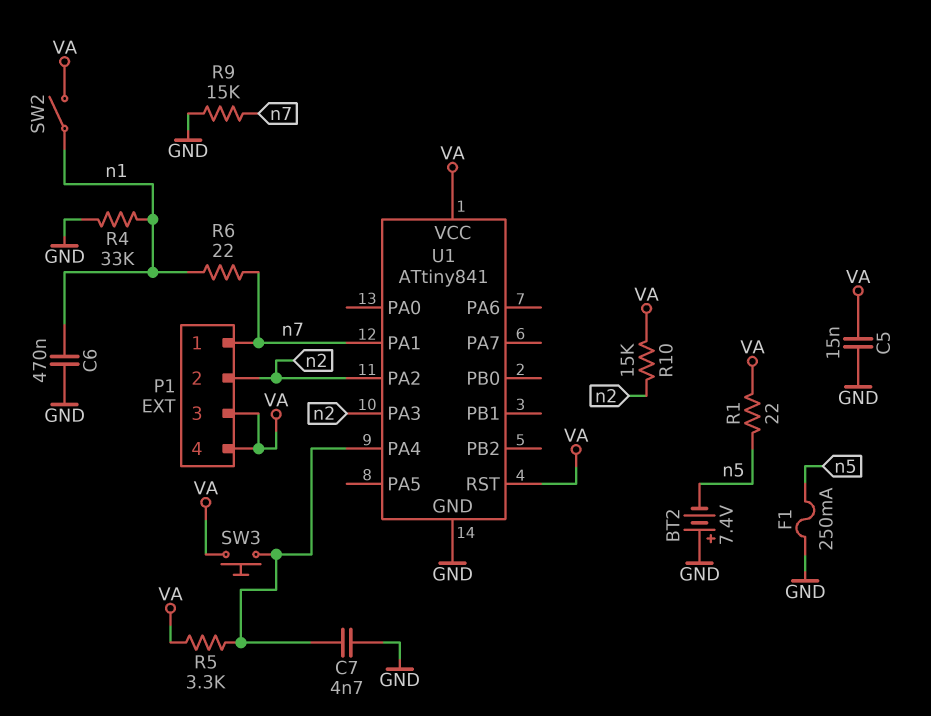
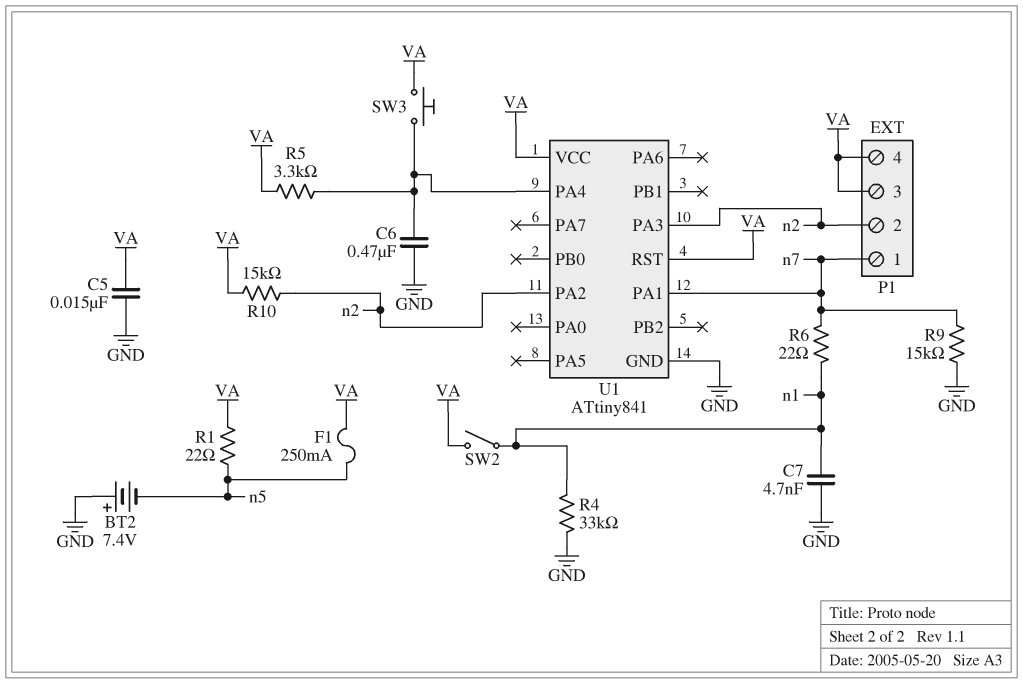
C6: 470nF (GND, n1) -> 470nF (GND, U1/PA4)
C7: 4.7nF (GND, U1/PA4) -> 4.7nF (GND, n1)
F1: 250mA (GND, n5) -> 250mA (VA, n5)

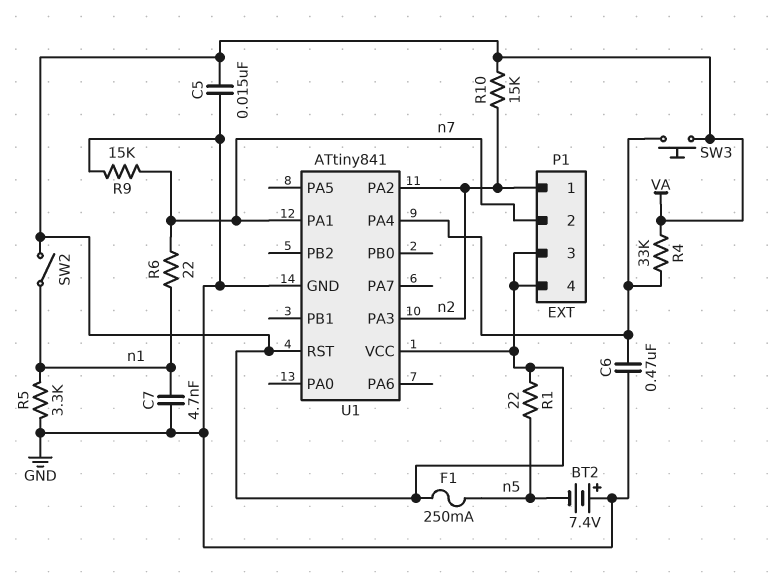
P1 pin 1: n7 -> n2
P1 pin 2: n2 -> n7
R4: 33k (GND, n1) -> 33k (U1/PA4, VA)
R5: 3.3k (U1/PA4, VA) -> 3.3k (GND, n1)

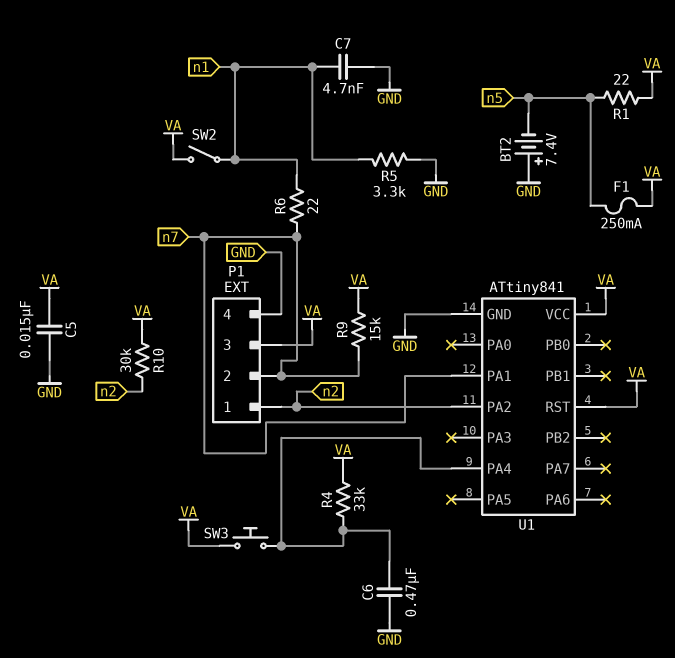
P1 pin 4: VA -> GND
R9: 15k (GND, n7) -> 15k (VA, n7)
R10: 15k (VA, n2) -> 30k (VA, n2)
U1 pin PA3: n2 -> none

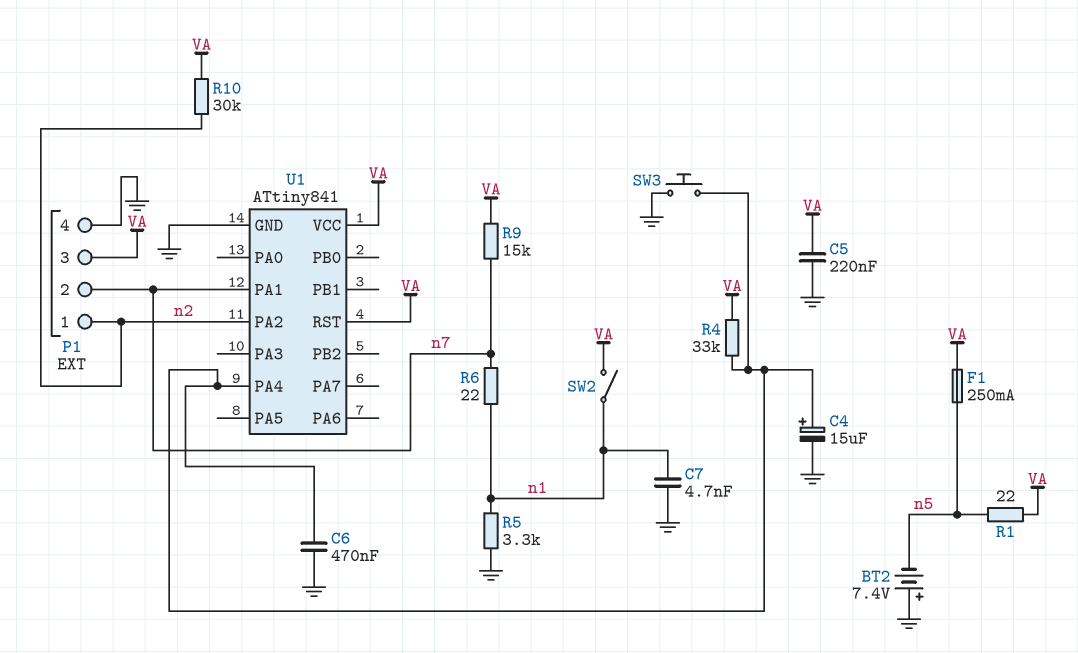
C4: none -> 15uF (plus U1/PA4, minus GND)
C5: 15nF (GND, VA) -> 220nF (GND, VA)
SW3: button (U1/PA4, VA) -> button (GND, U1/PA4)

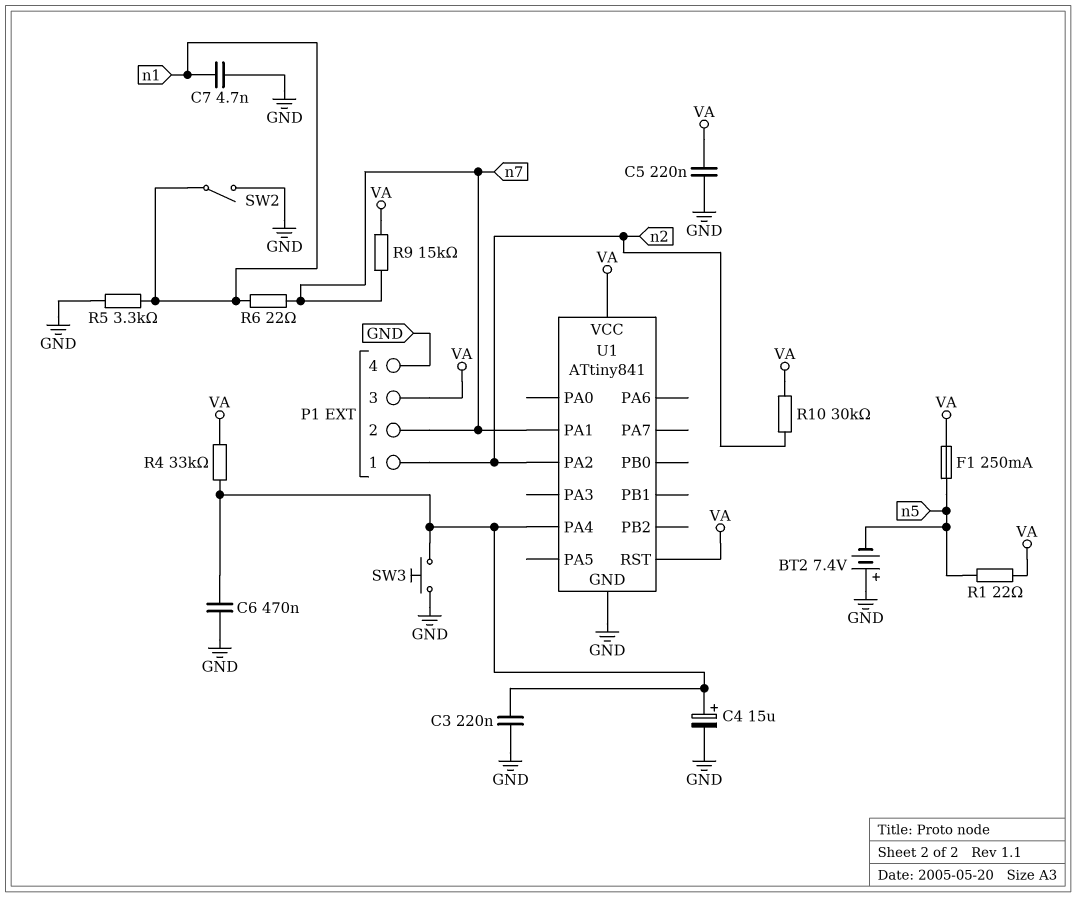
C3: none -> 220nF (GND, U1/PA4)
SW2: switch (VA, n1) -> switch (GND, n1)

